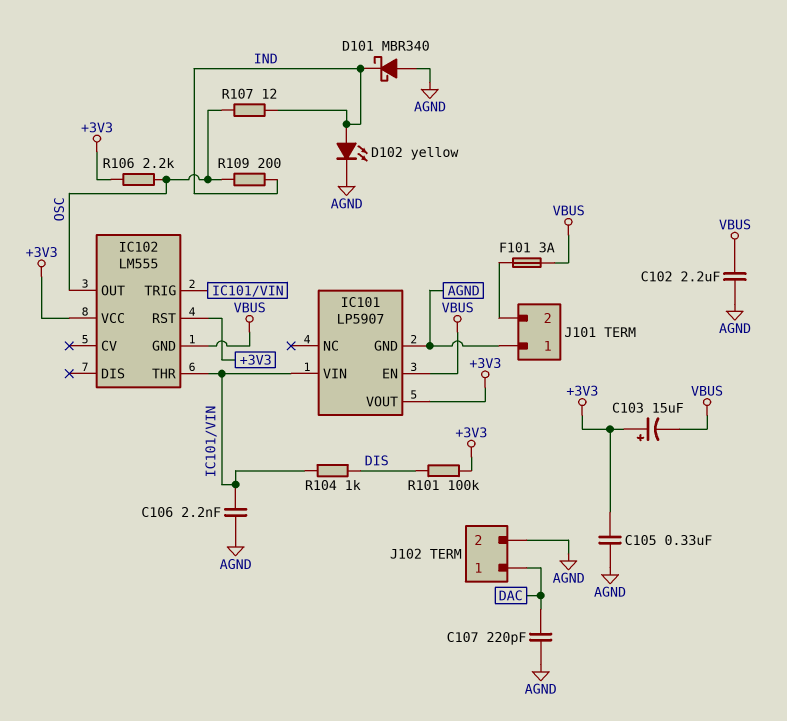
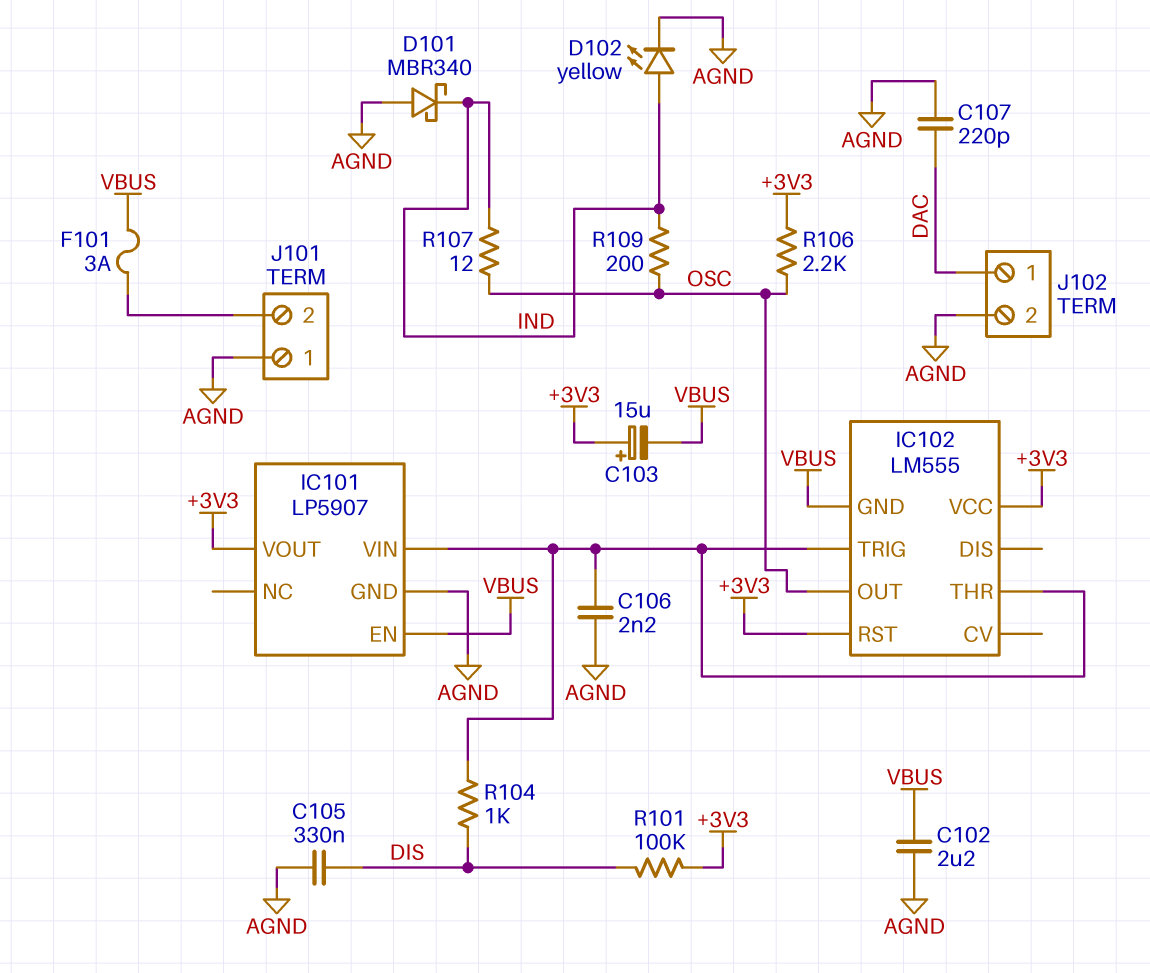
C105: 330nF (+3V3, AGND) -> 330nF (AGND, DIS)

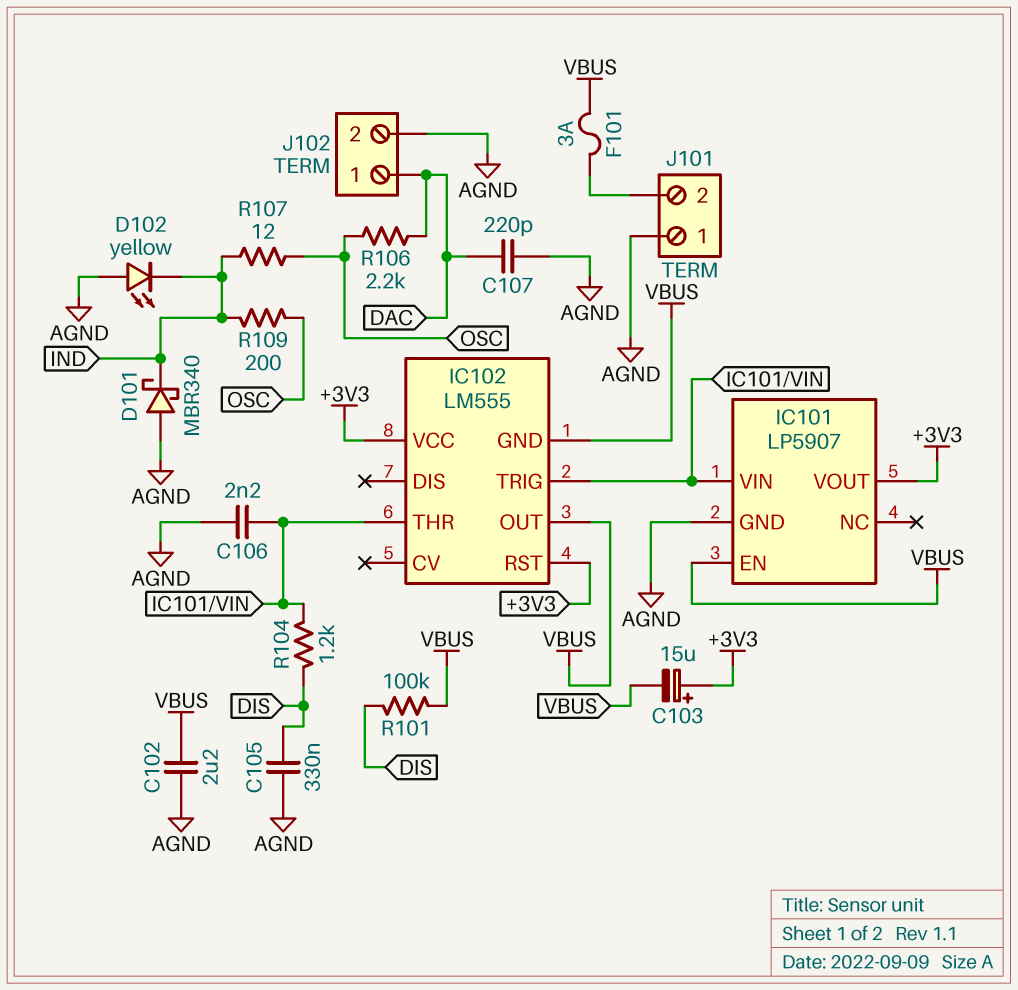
D102: LED yellow (A IND, K AGND) -> LED yellow (A AGND, K IND)
IC102 pin OUT: OSC -> VBUS
R101: 100k (+3V3, DIS) -> 100k (DIS, VBUS)
R104: 1k (DIS, IC101/VIN) -> 1.2k (DIS, IC101/VIN)
R106: 2.2k (+3V3, OSC) -> 2.2k (DAC, OSC)

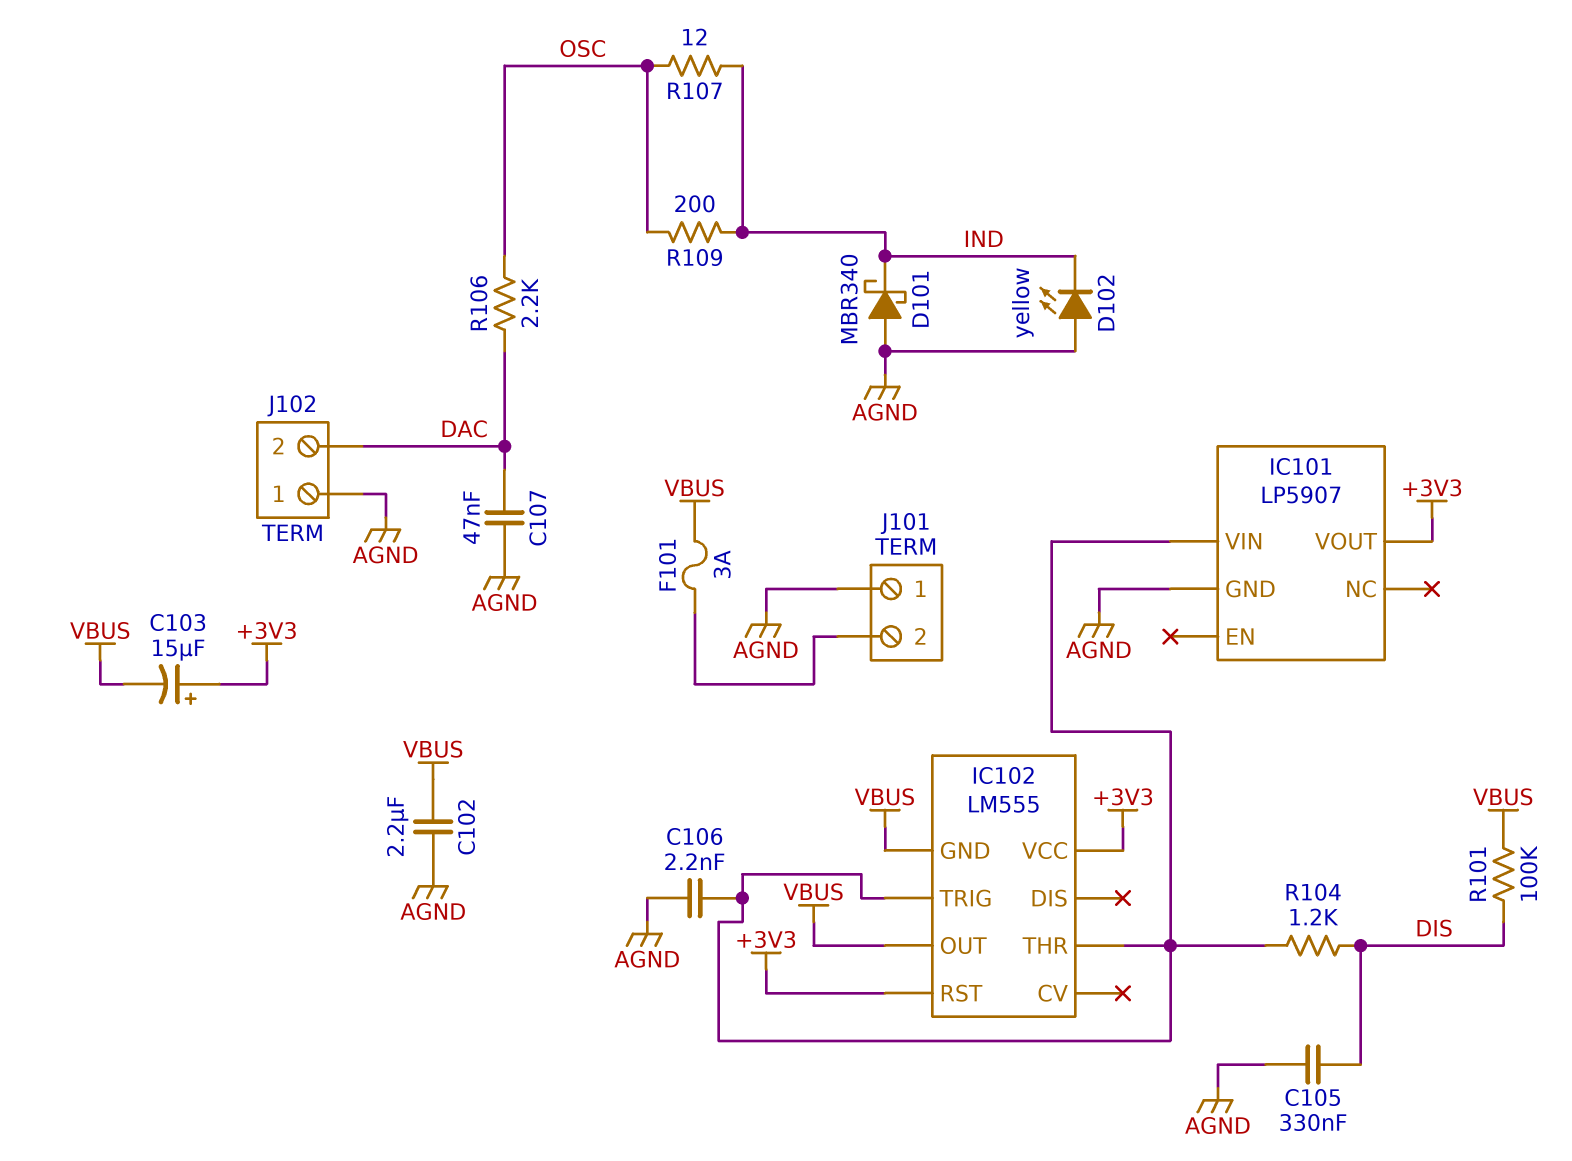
C107: 220pF (AGND, DAC) -> 47nF (AGND, DAC)
IC101 pin EN: VBUS -> none
J102 pin 1: DAC -> AGND
J102 pin 2: AGND -> DAC

